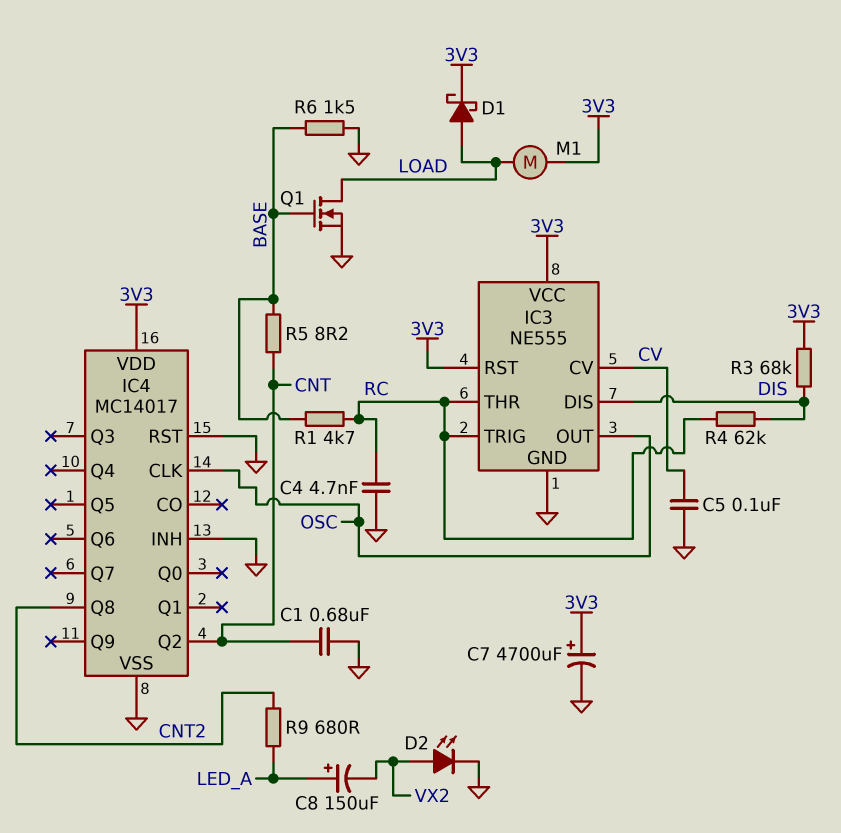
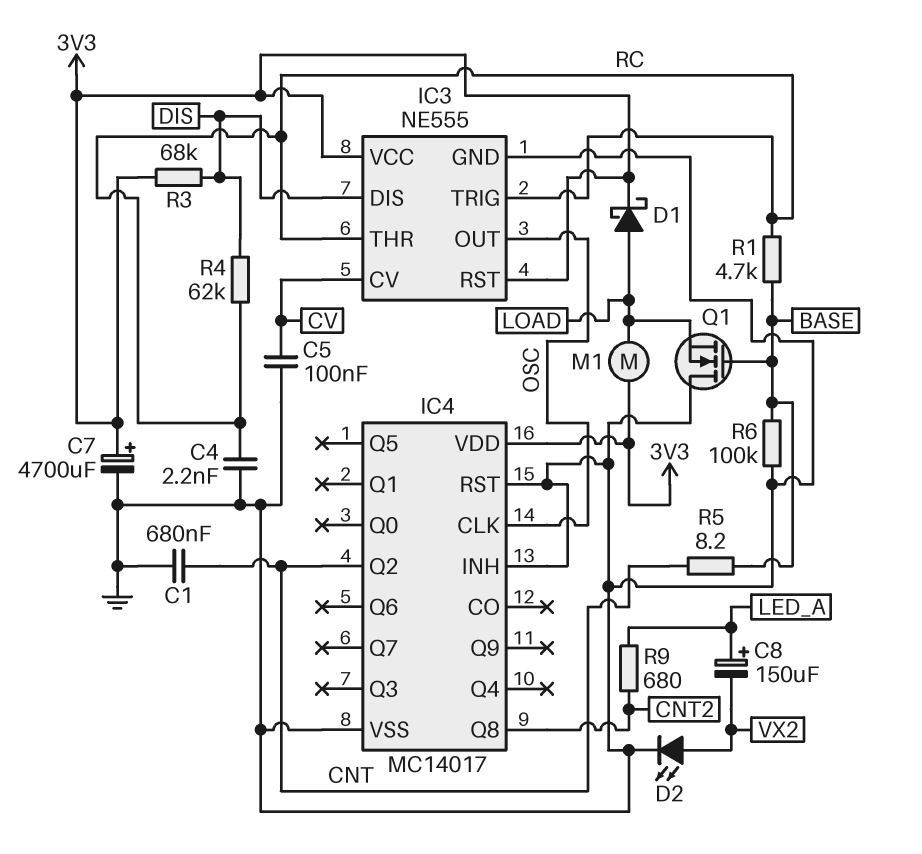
C4: 4.7nF (GND, RC) -> 2.2nF (GND, RC)
Q1: NMOS (G BASE, D LOAD, S GND) -> NMOS (G BASE, D GND, S LOAD)
R6: 1.5k (BASE, GND) -> 100k (BASE, GND)

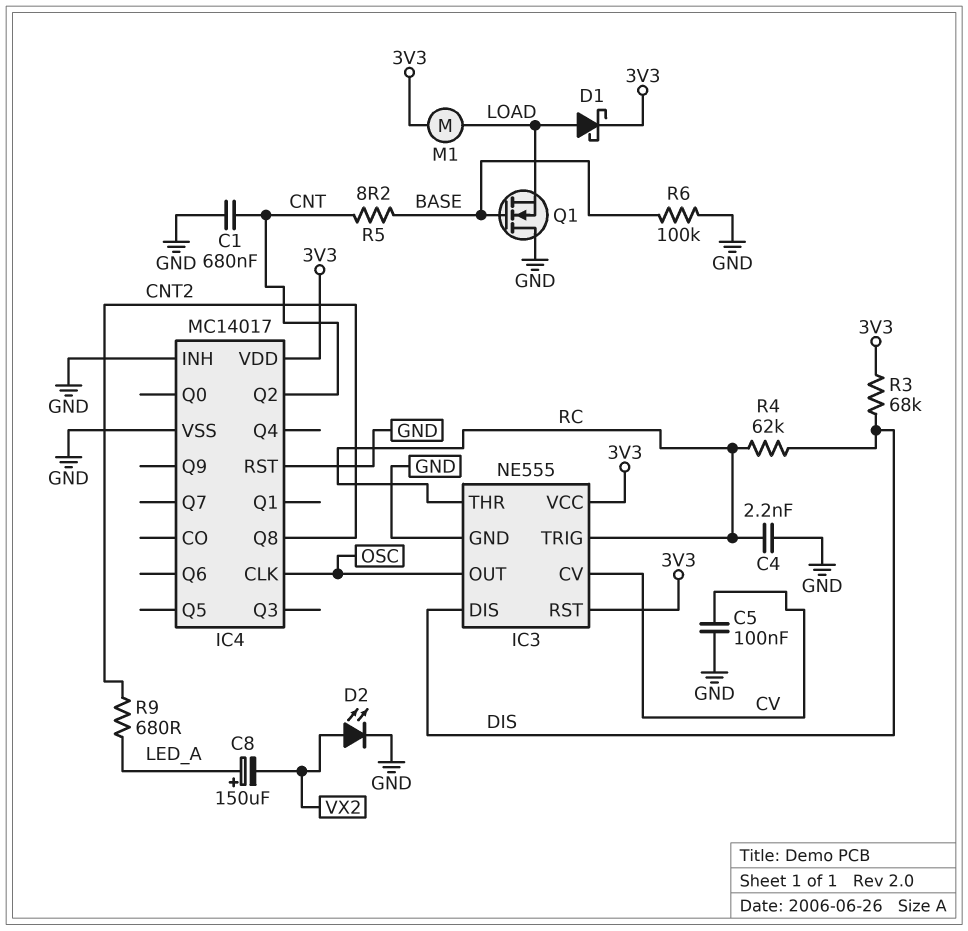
C7: 4700uF (plus 3V3, minus GND) -> none
R1: 4.7k (BASE, RC) -> none

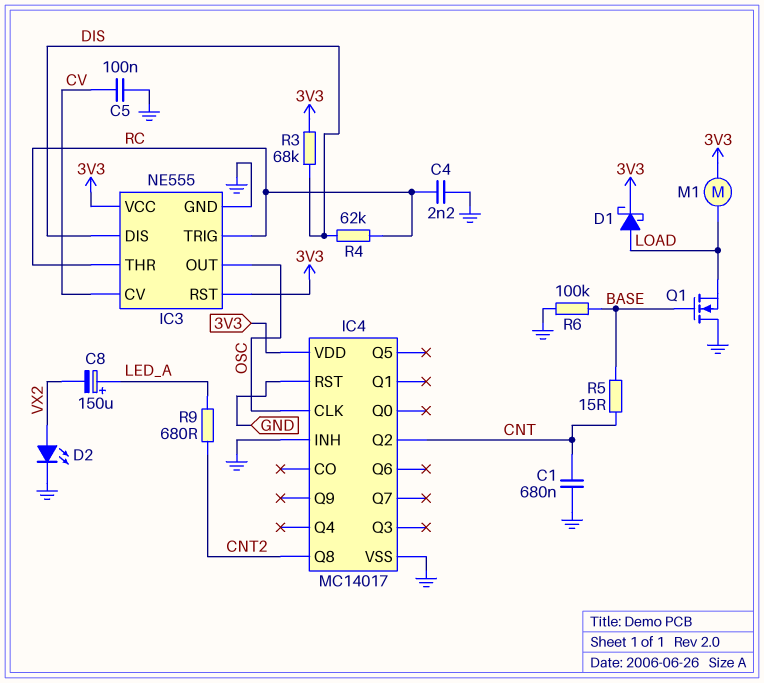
R5: 8.2 (BASE, CNT) -> 15 (BASE, CNT)

